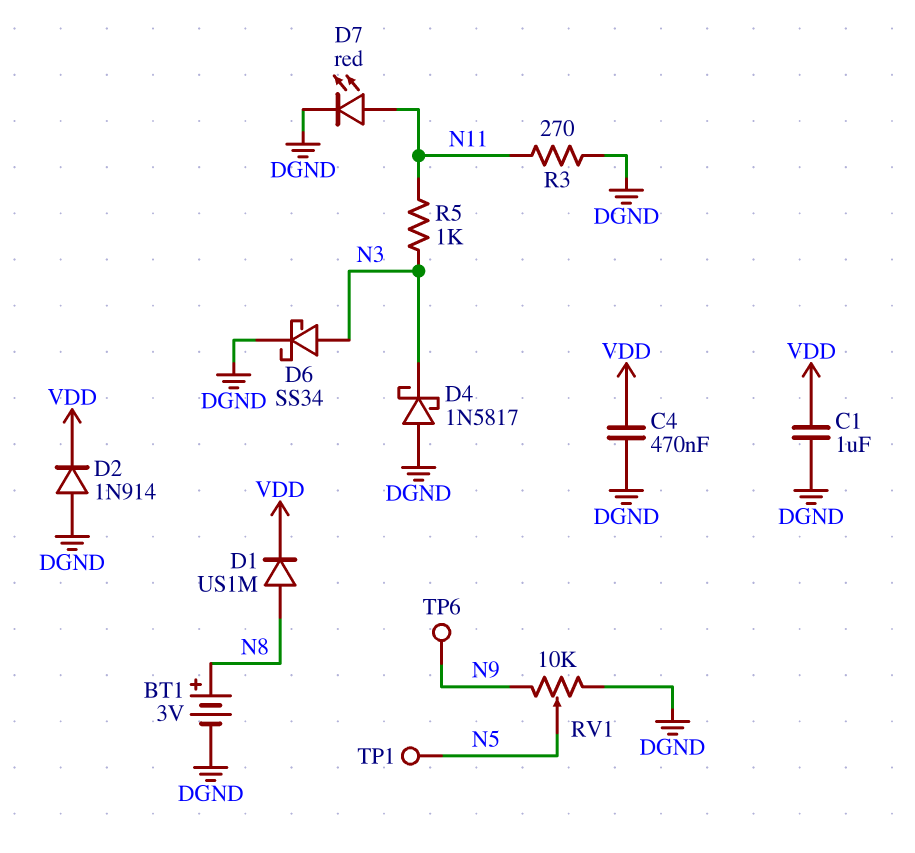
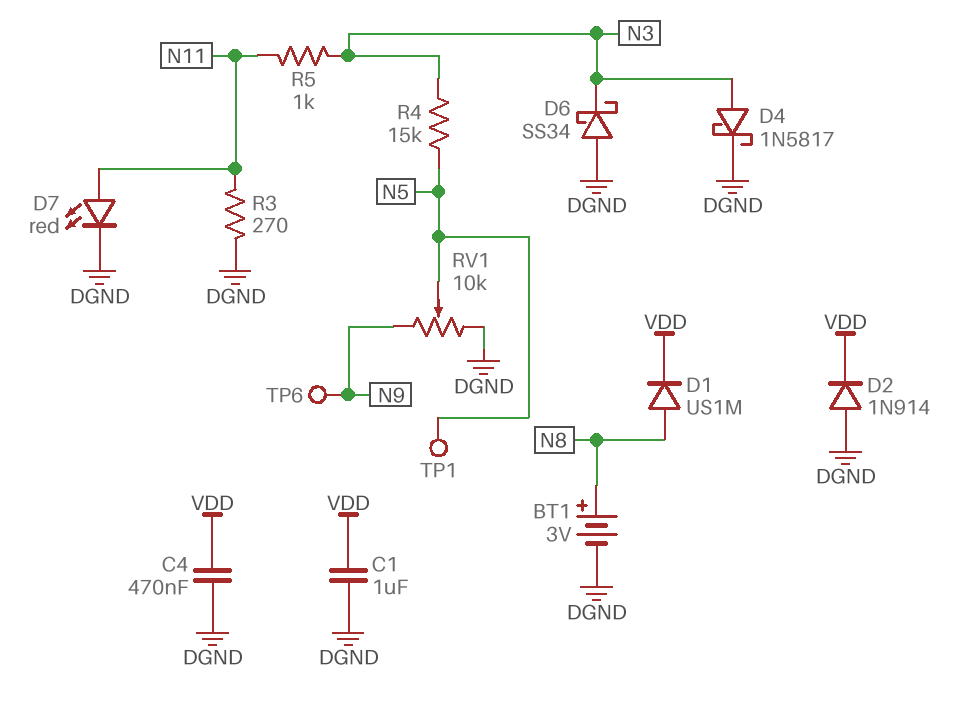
D4: schottky 1N5817 (A DGND, K N3) -> schottky 1N5817 (A N3, K DGND)
D6: schottky SS34 (A N3, K DGND) -> schottky SS34 (A DGND, K N3)
R4: none -> 15k (N3, N5)

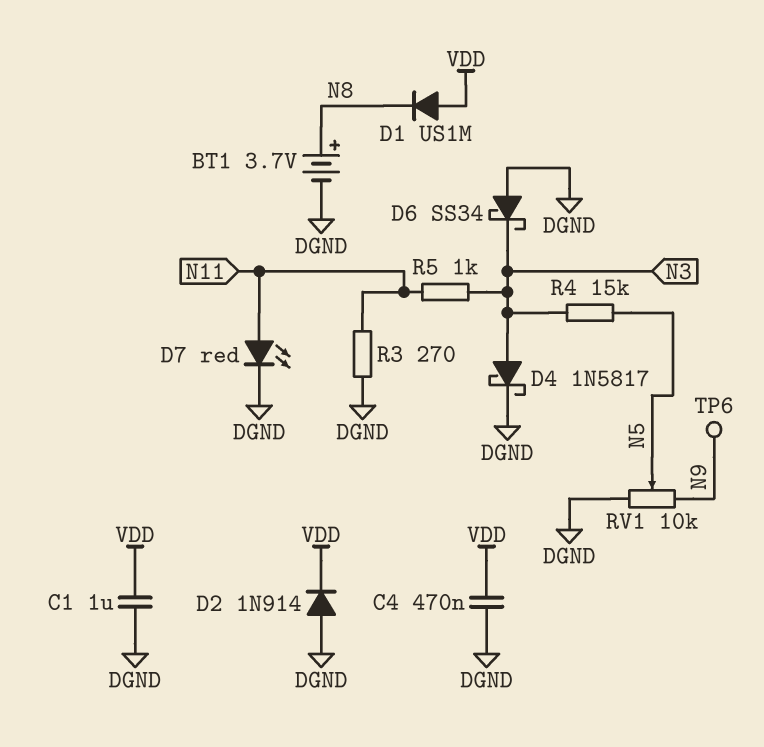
BT1: 3V (plus N8, minus DGND) -> 3.7V (plus N8, minus DGND)
D1: diode US1M (A N8, K VDD) -> diode US1M (A VDD, K N8)
TP1: test point (N5) -> none

